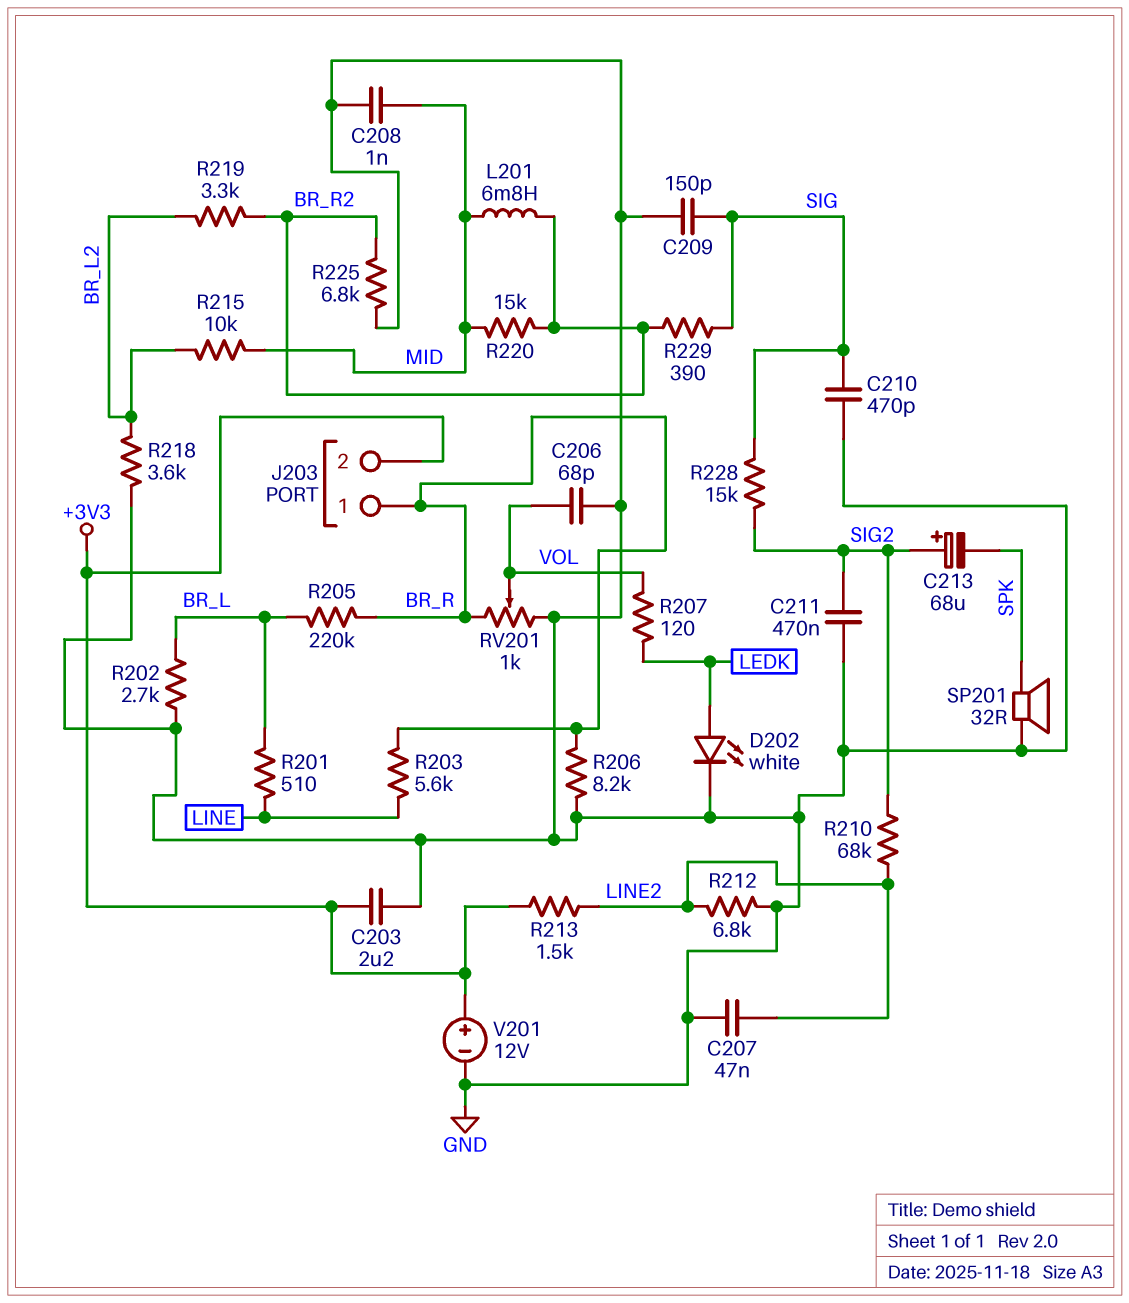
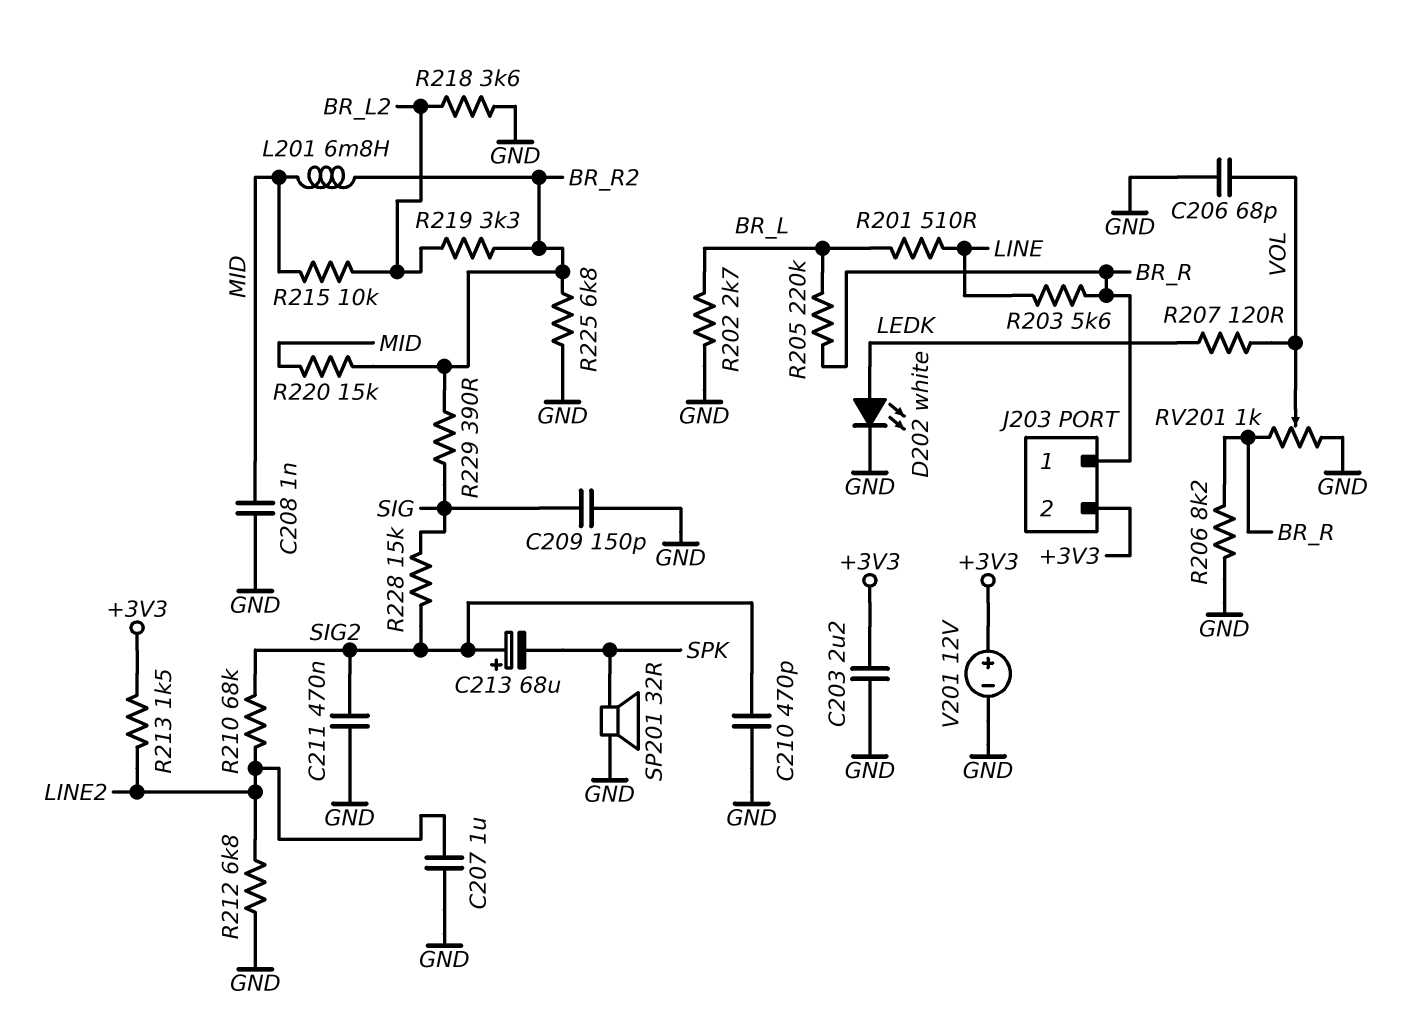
C207: 47nF (GND, LINE2) -> 1uF (GND, LINE2)
C210: 470pF (GND, SIG) -> 470pF (GND, SIG2)

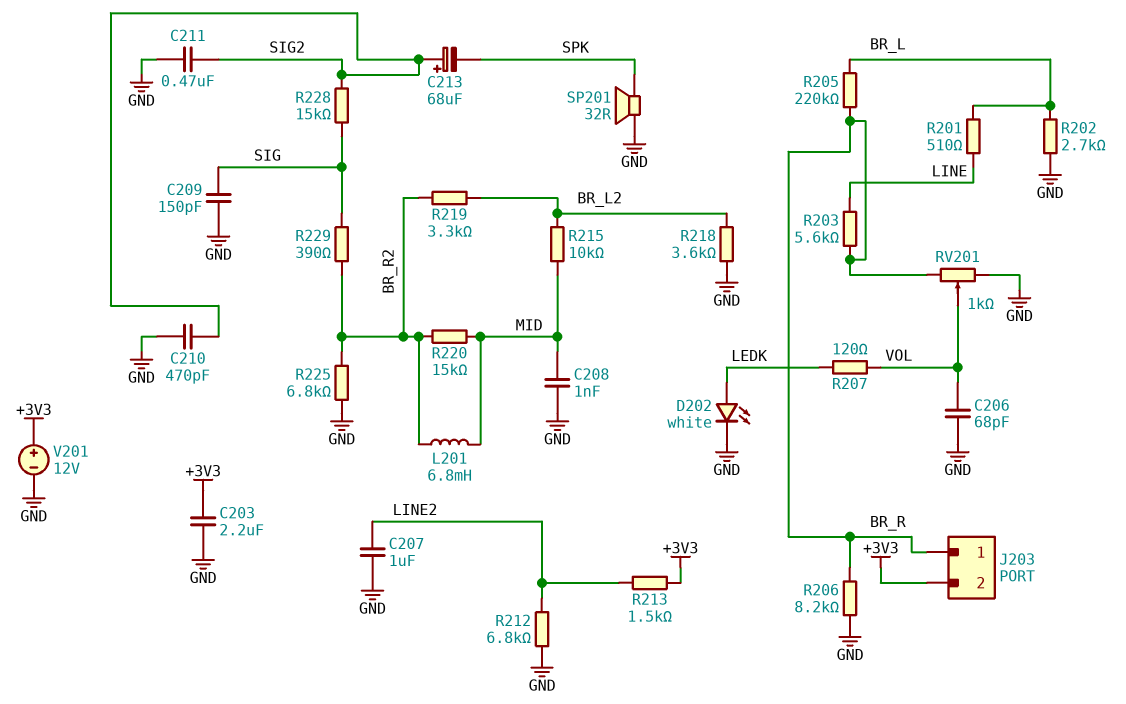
R210: 68k (LINE2, SIG2) -> none

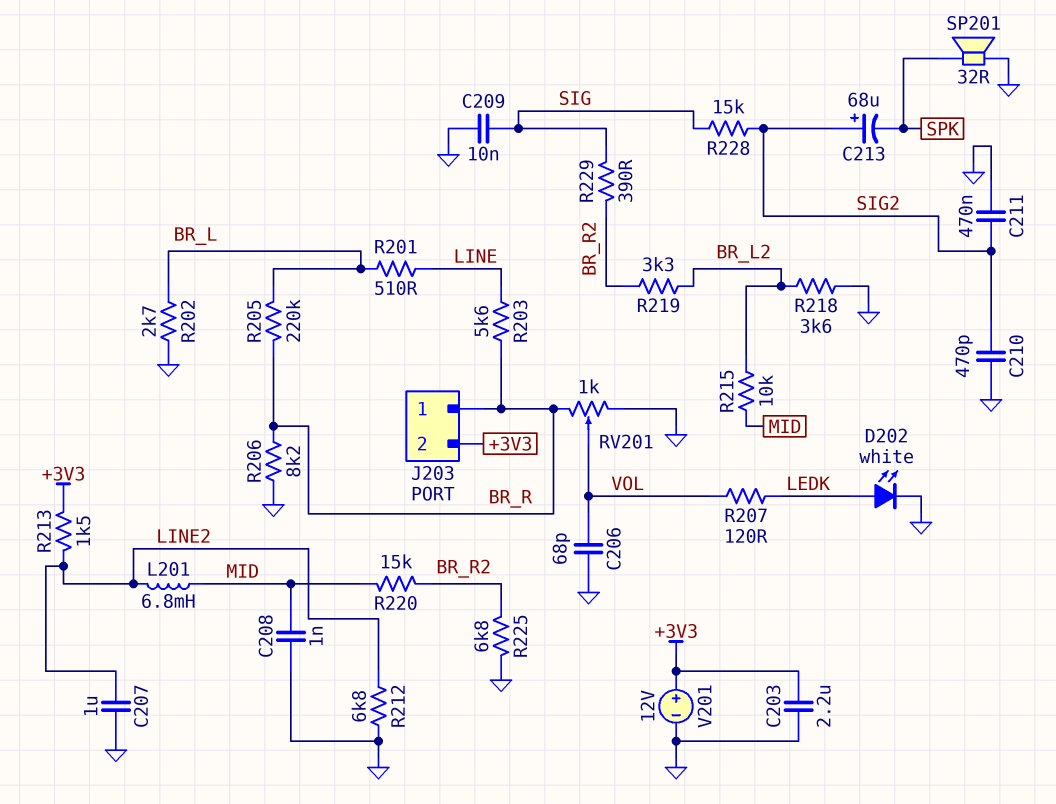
C209: 150pF (GND, SIG) -> 10nF (GND, SIG)
L201: 6.8mH (BR_R2, MID) -> 6.8mH (LINE2, MID)

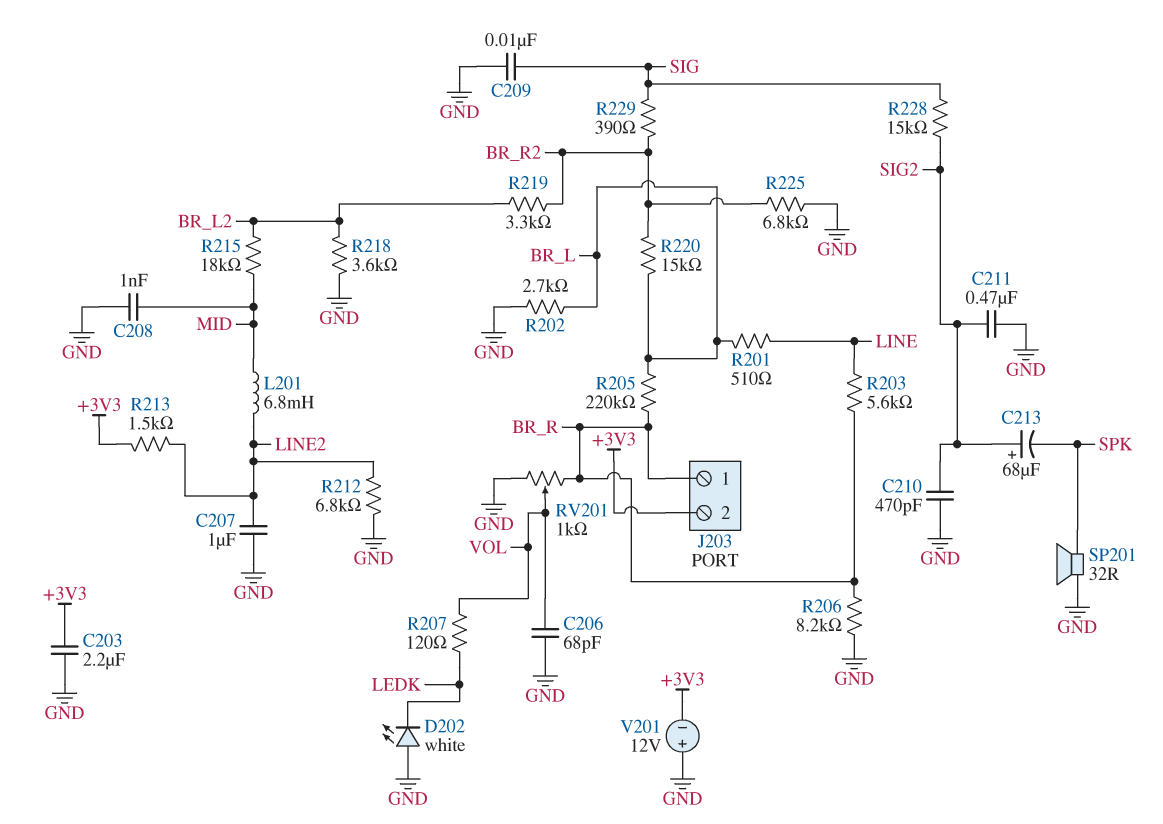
D202: LED white (A LEDK, K GND) -> LED white (A GND, K LEDK)
R215: 10k (BR_L2, MID) -> 18k (BR_L2, MID)
R220: 15k (BR_R2, MID) -> 15k (BR_L, BR_R2)
V201: 12V (plus +3V3, minus GND) -> 12V (plus GND, minus +3V3)

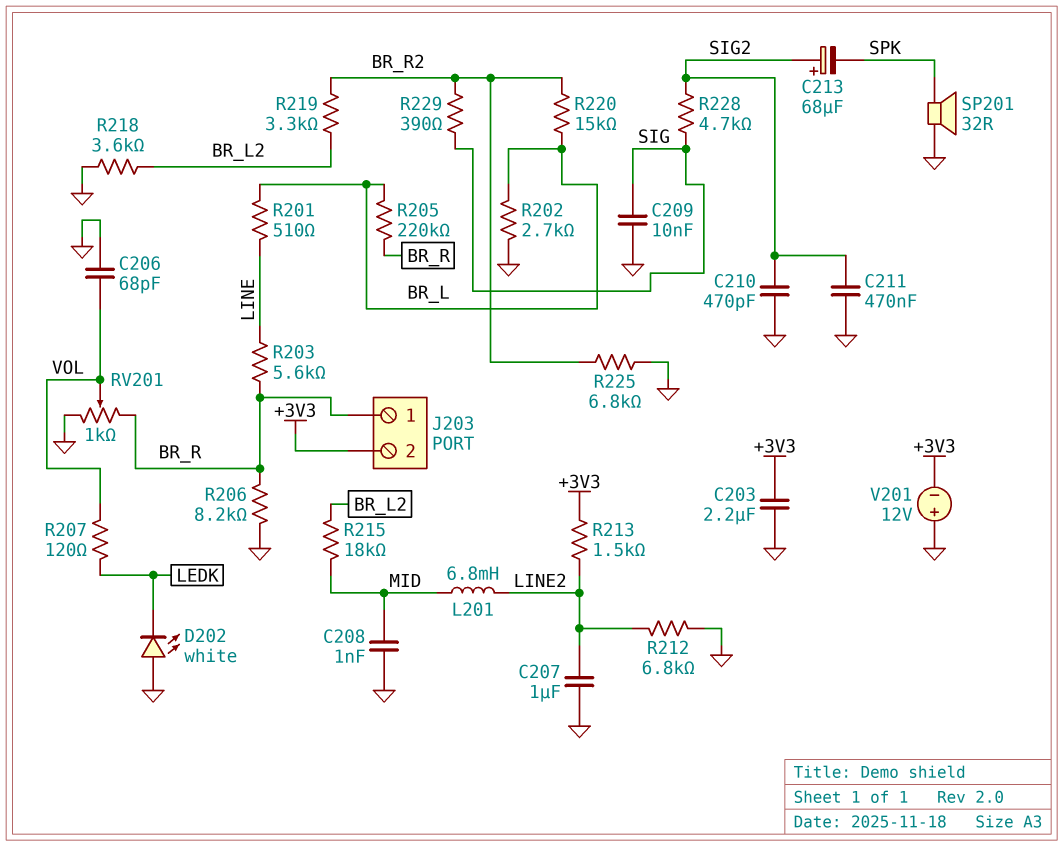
R228: 15k (SIG, SIG2) -> 4.7k (SIG, SIG2)

